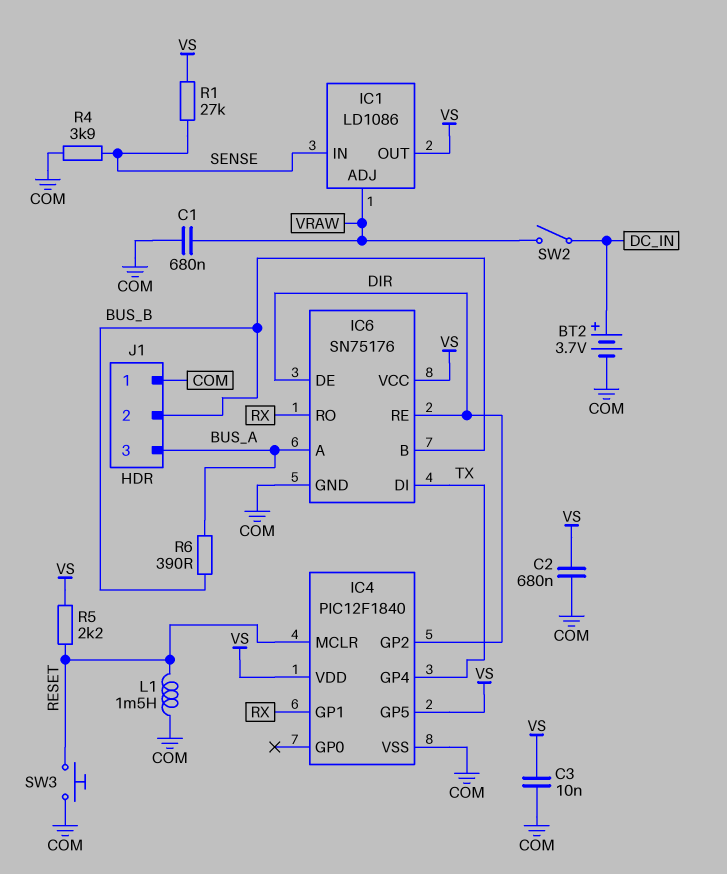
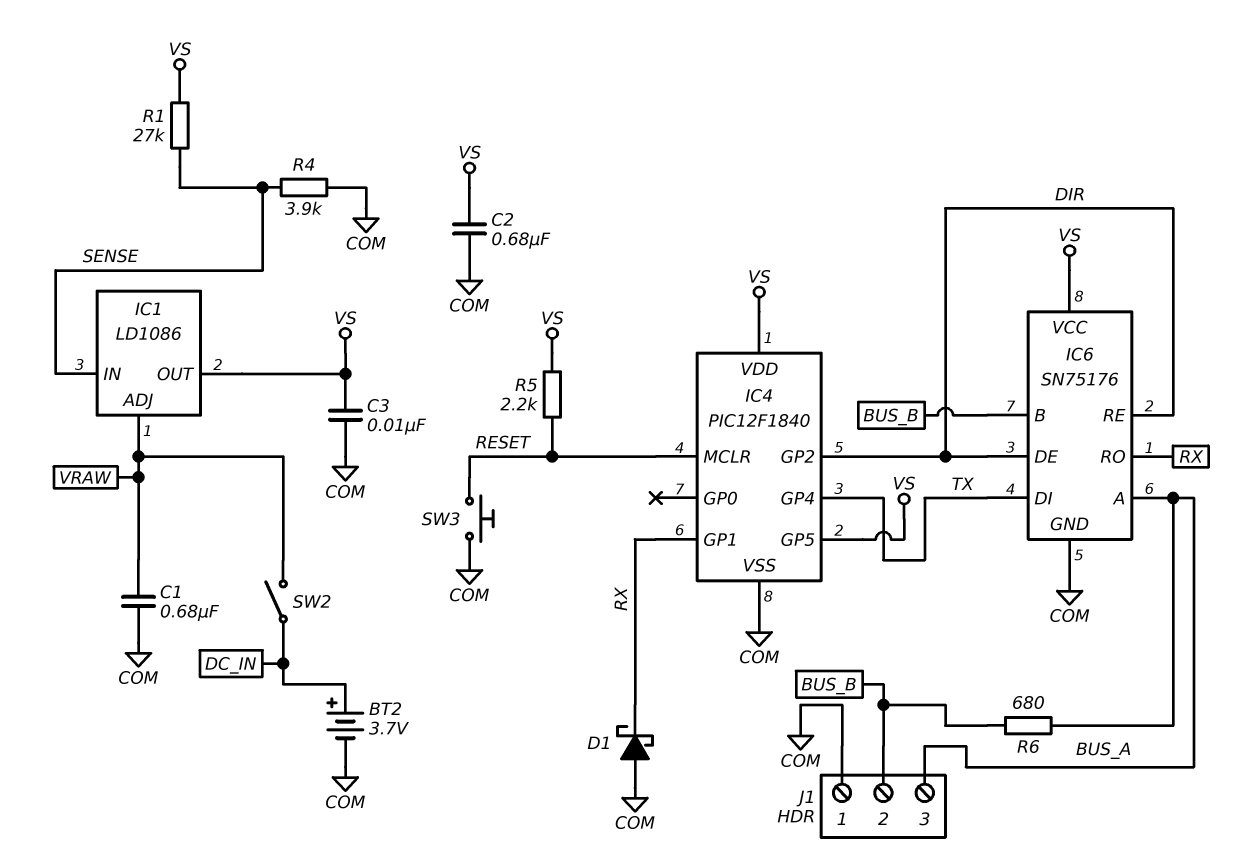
D1: none -> schottky (A COM, K RX)
L1: 1.5mH (COM, RESET) -> none
R6: 390 (BUS_A, BUS_B) -> 680 (BUS_A, BUS_B)

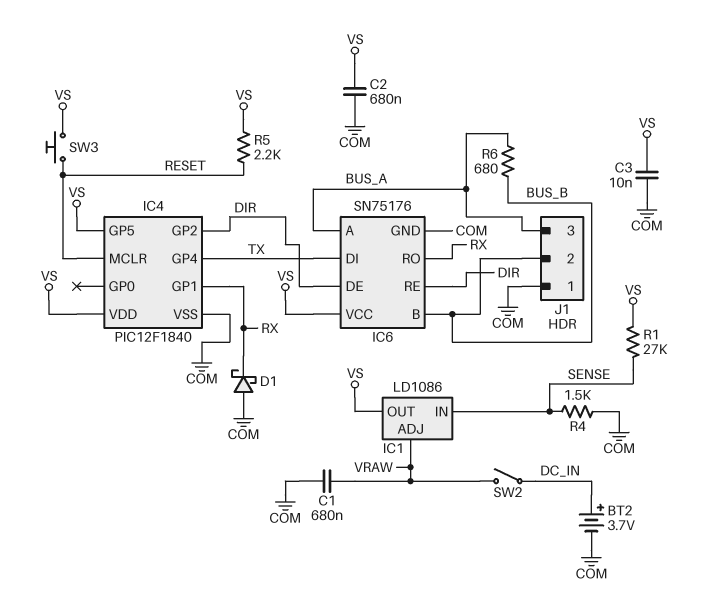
R4: 3.9k (COM, SENSE) -> 1.5k (COM, SENSE)
SW3: button (COM, RESET) -> button (RESET, VS)

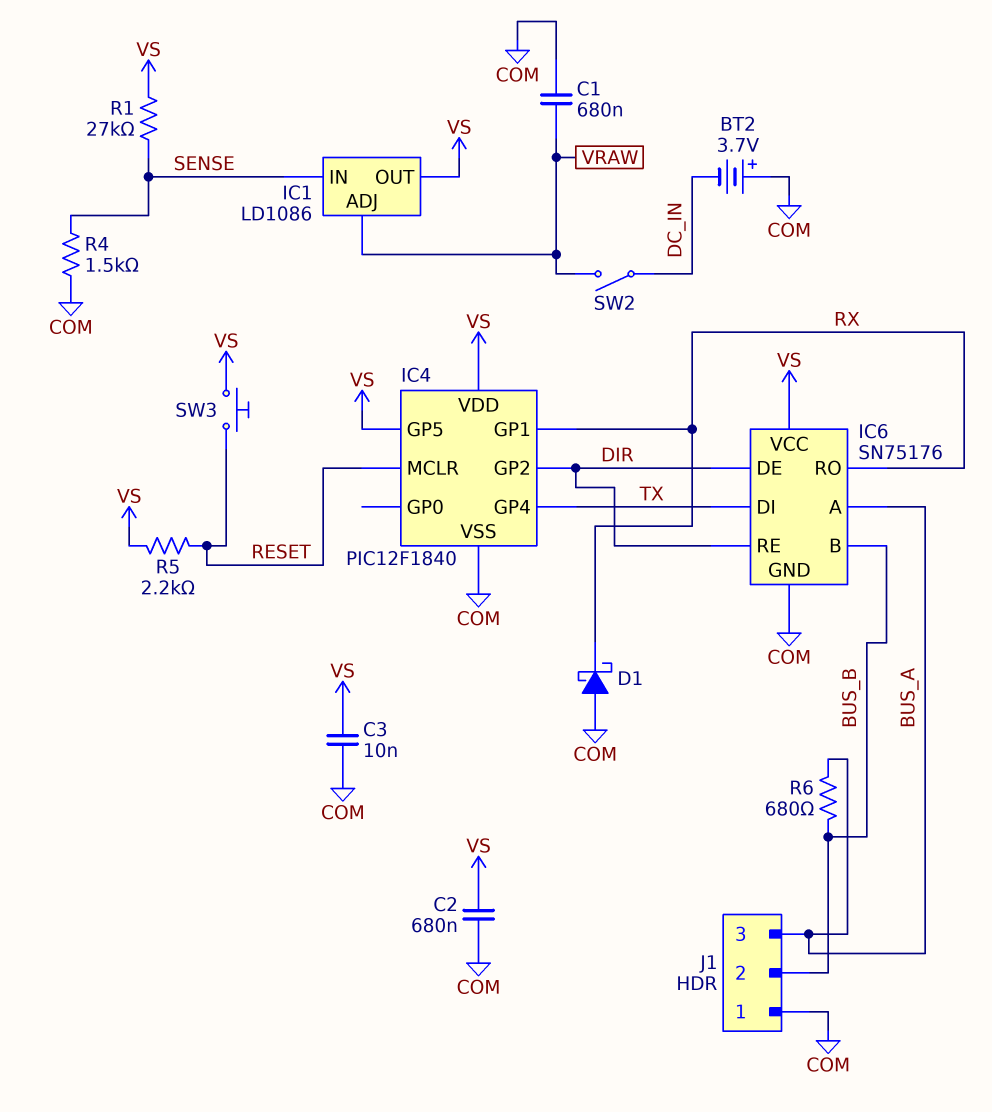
BT2: 3.7V (plus DC_IN, minus COM) -> 3.7V (plus COM, minus DC_IN)

